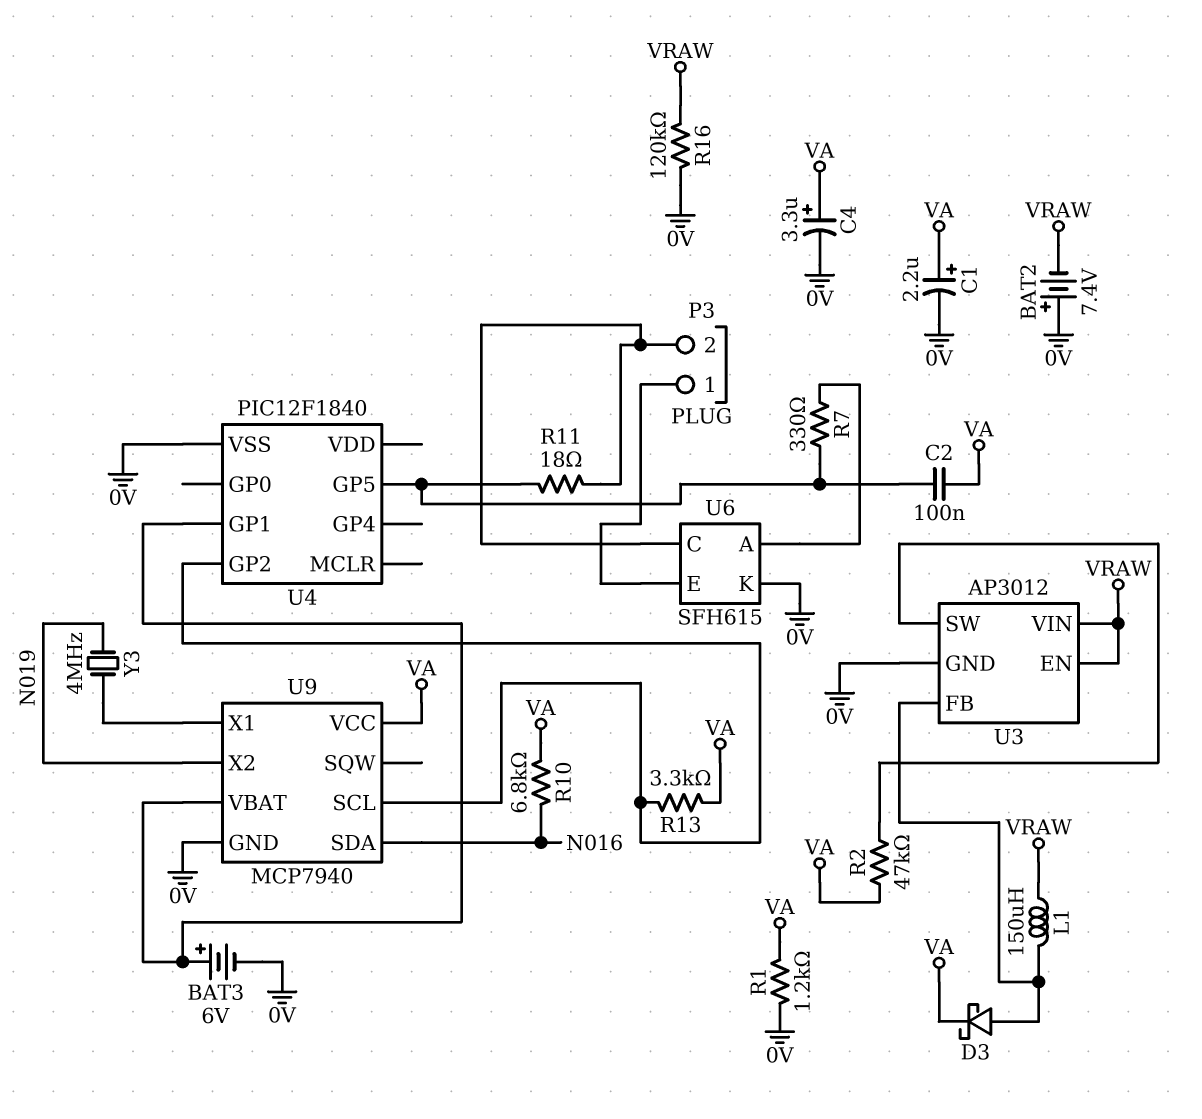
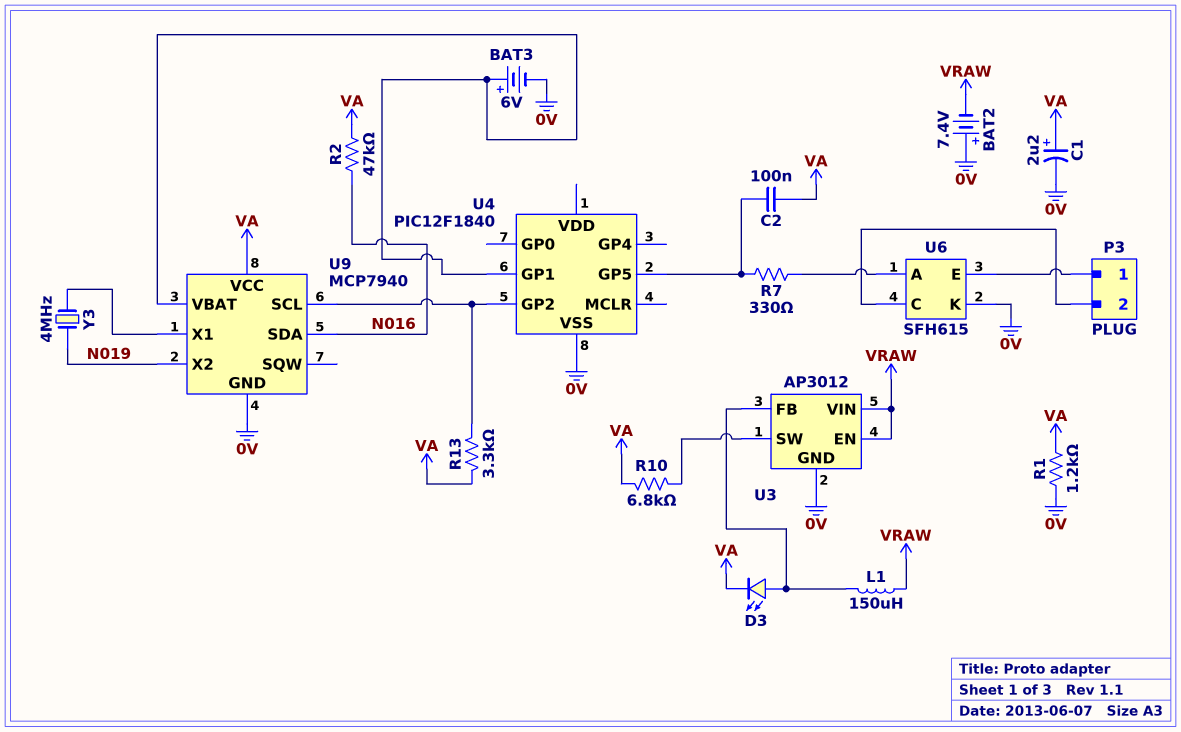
C4: 3.3uF (plus VA, minus 0V) -> none
D3: schottky (A U3/FB, K VA) -> LED (A U3/FB, K VA)
R2: 47k (U3/SW, VA) -> 47k (N016, VA)
R10: 6.8k (N016, VA) -> 6.8k (U3/SW, VA)
R11: 18 (P3/2, U4/GP5) -> none
R16: 120k (0V, VRAW) -> none

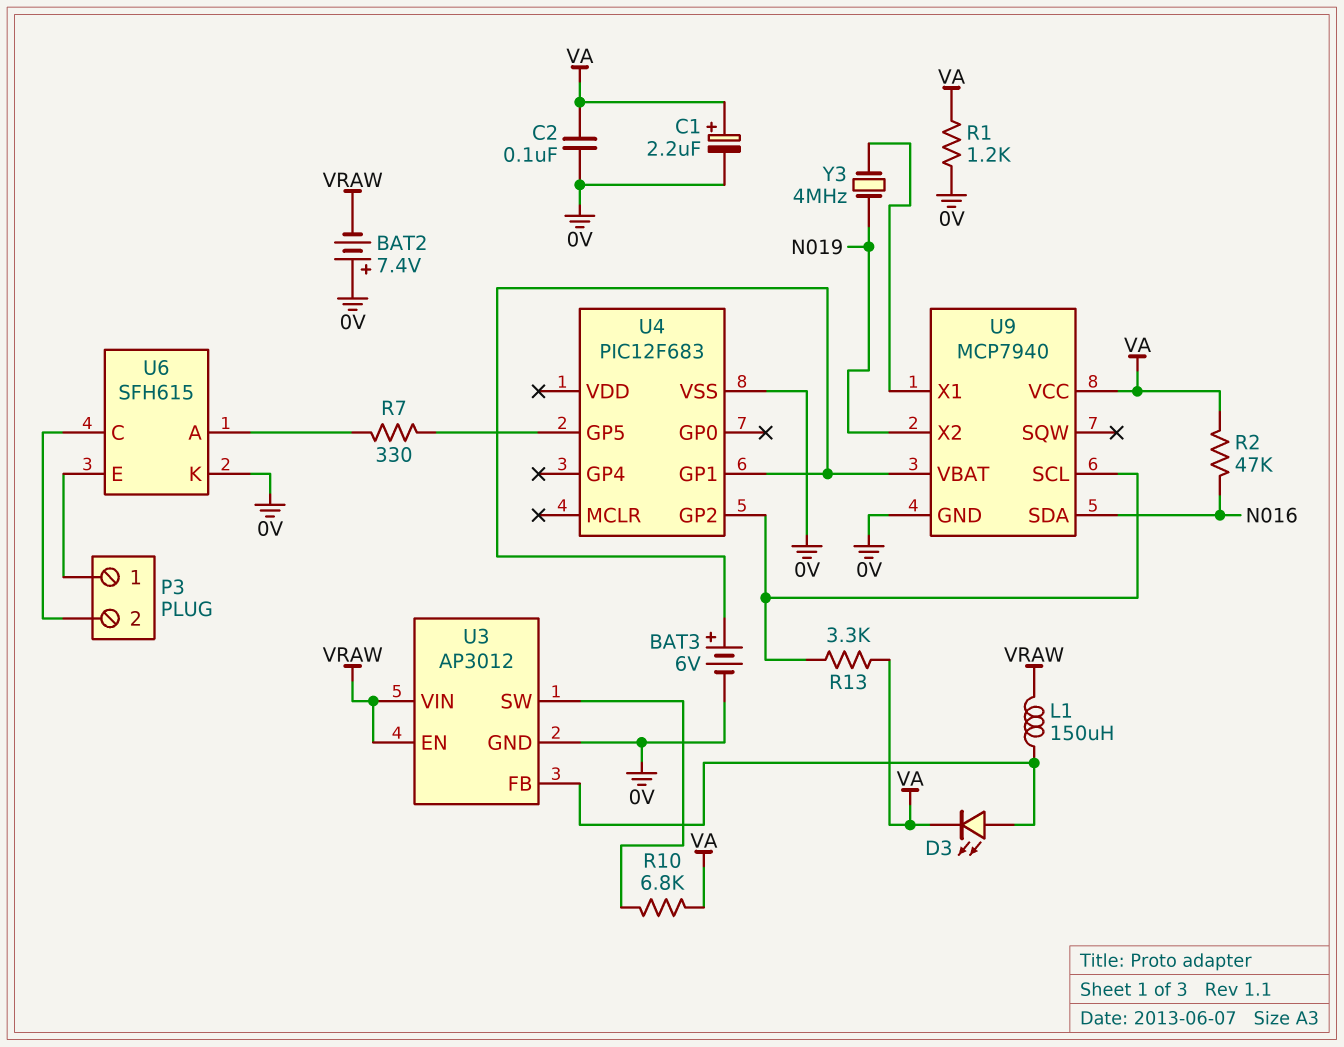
C2: 100nF (U4/GP5, VA) -> 100nF (0V, VA)
U4: PIC12F1840 -> PIC12F683

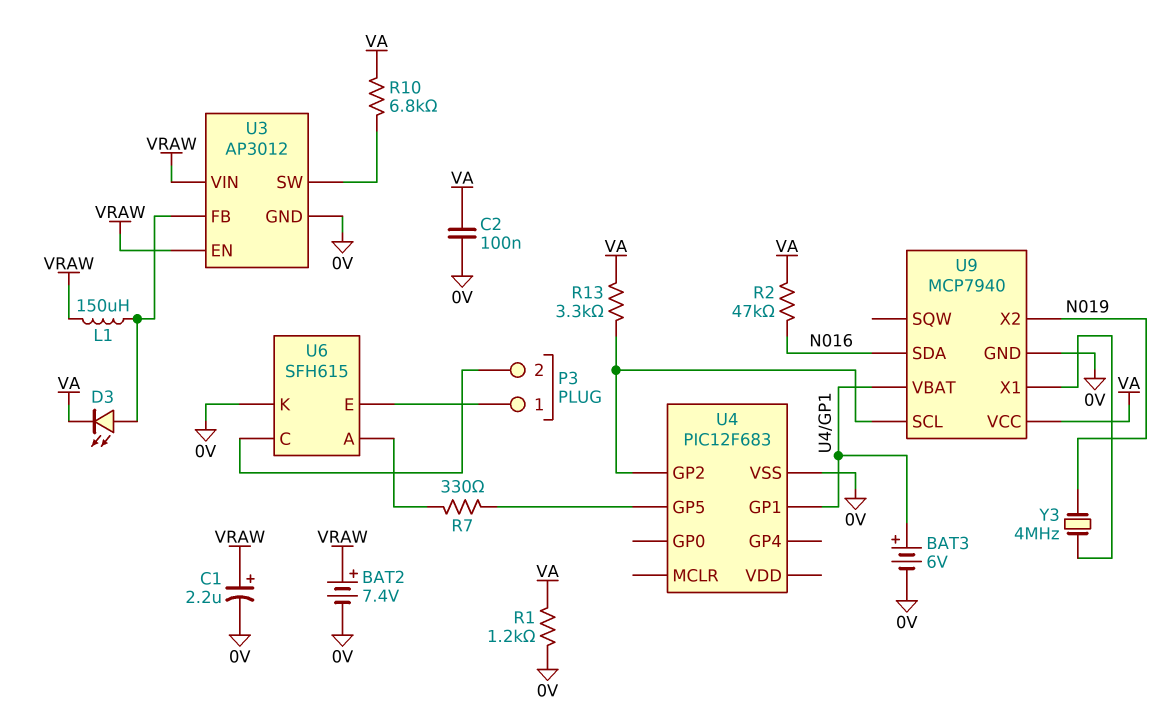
BAT2: 7.4V (plus 0V, minus VRAW) -> 7.4V (plus VRAW, minus 0V)
C1: 2.2uF (plus VA, minus 0V) -> 2.2uF (plus VRAW, minus 0V)

